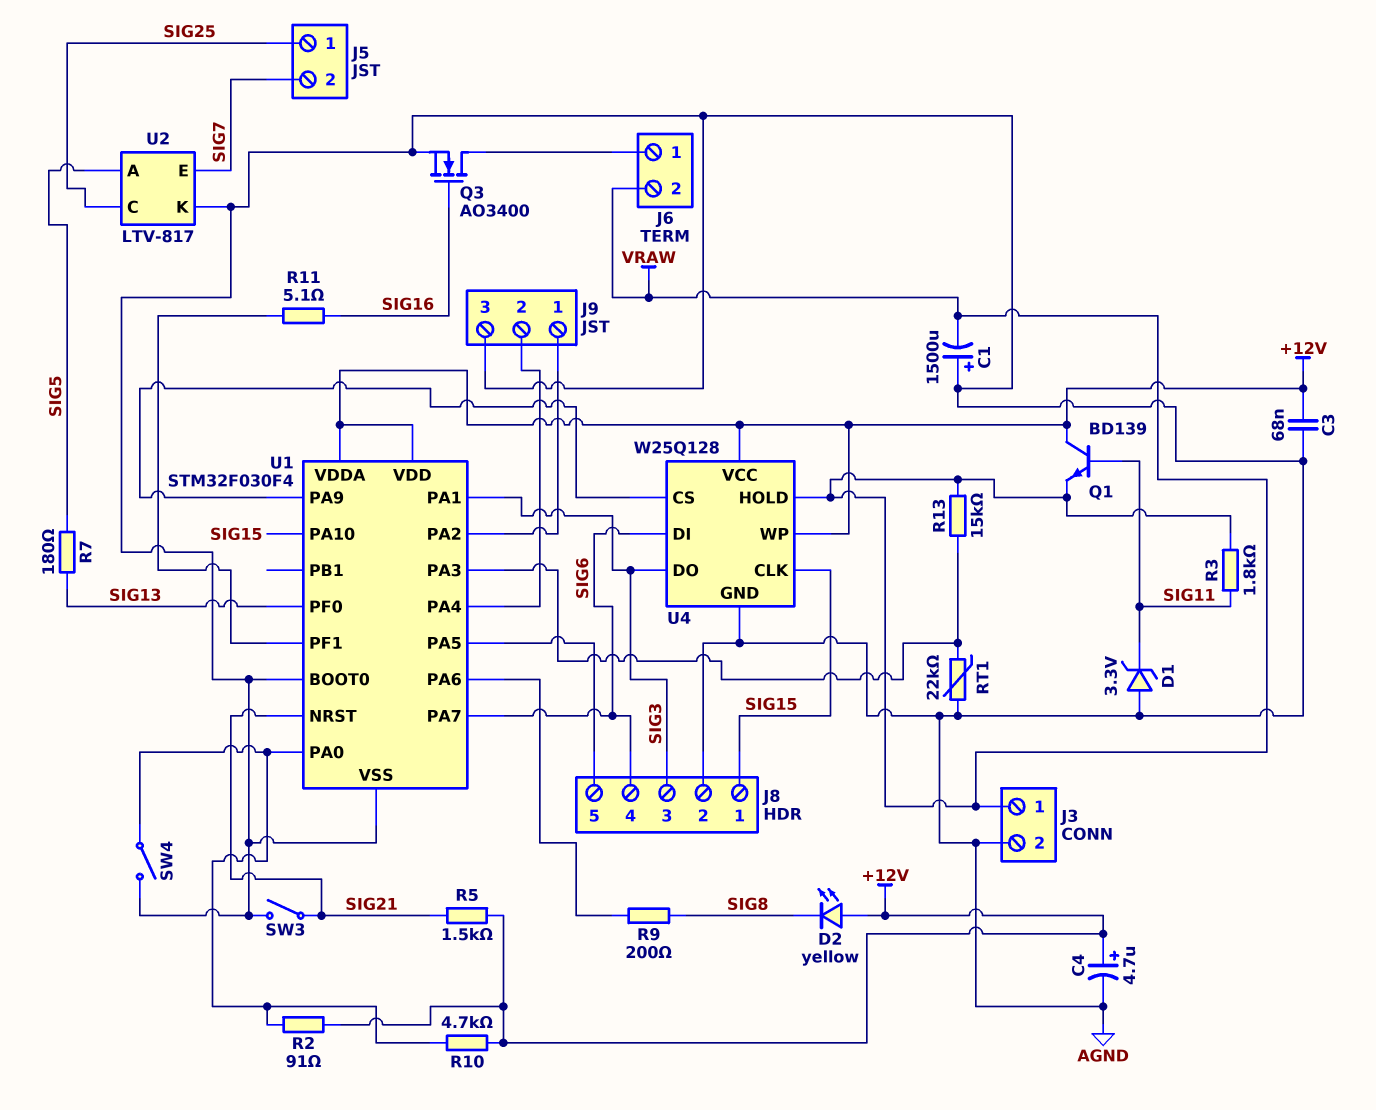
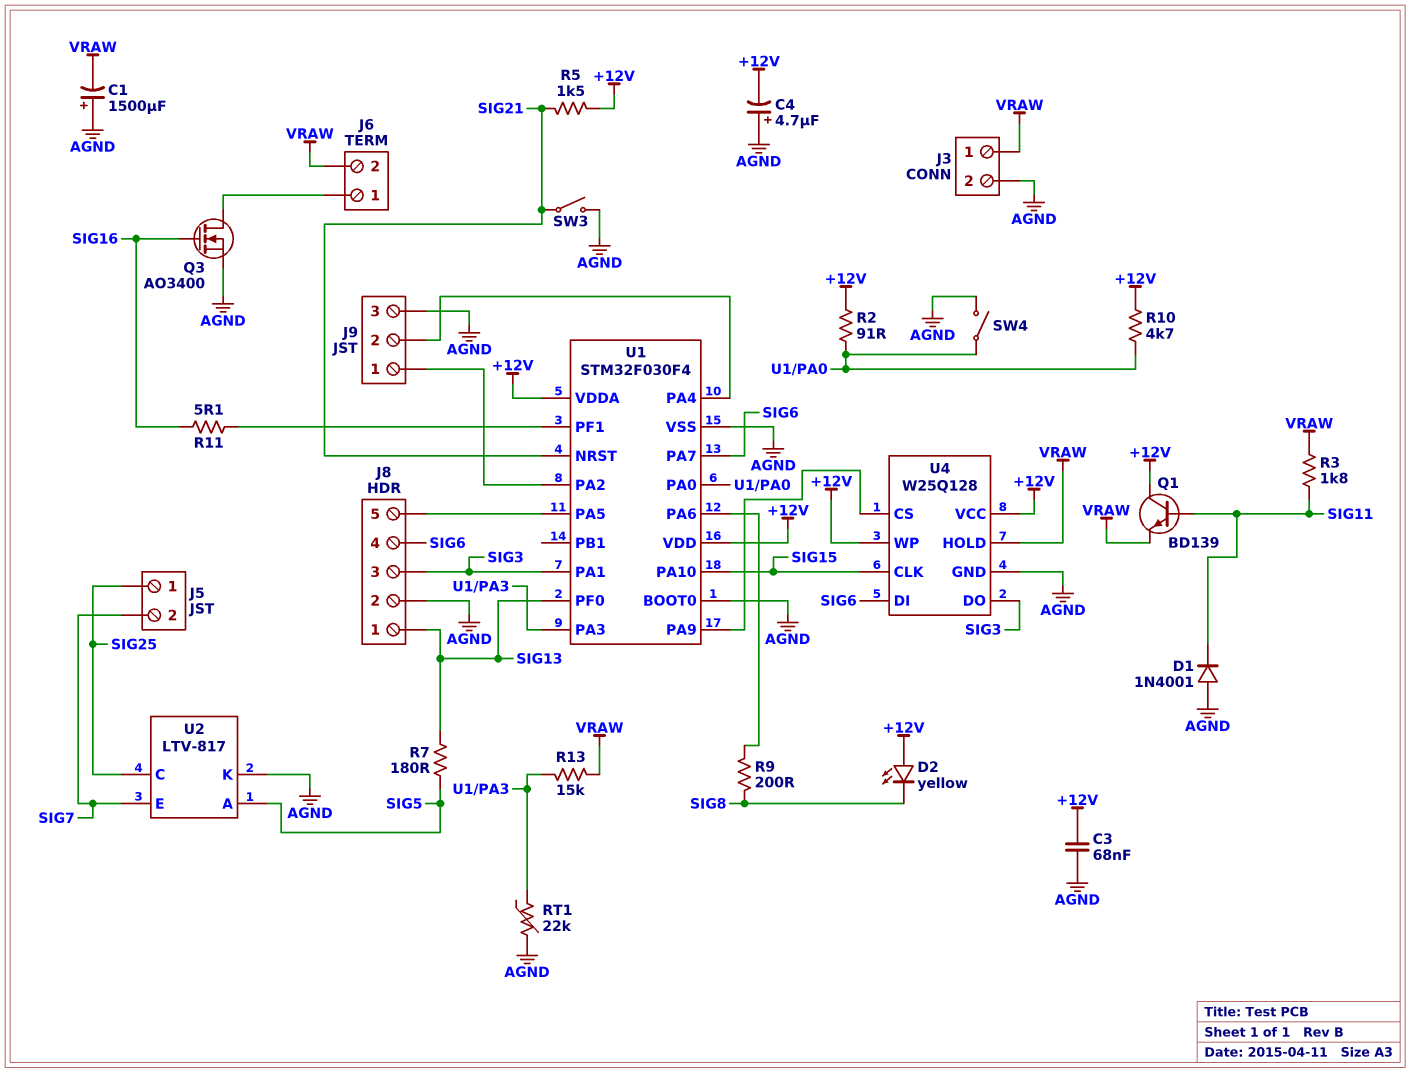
C4: 4.7uF (plus +12V, minus AGND) -> 4.7uF (plus AGND, minus +12V)
D1: zener 3.3V (A AGND, K SIG11) -> diode 1N4001 (A AGND, K SIG11)
J8 pin 1: SIG15 -> SIG13

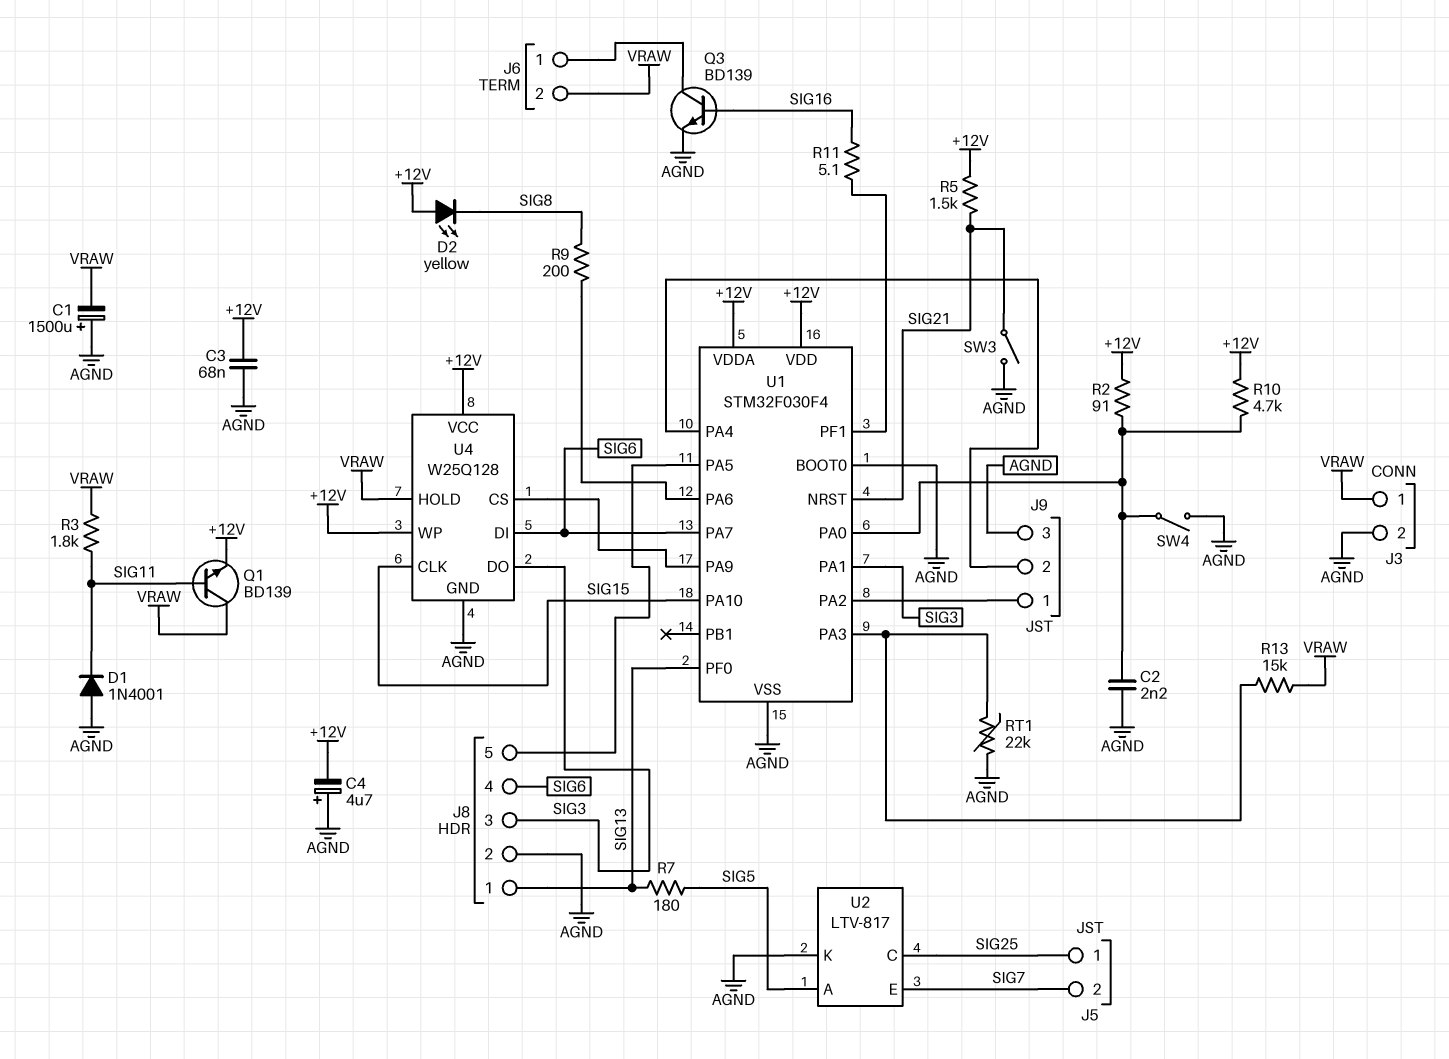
C2: none -> 2.2nF (AGND, U1/PA0)
Q1: NPN BD139 (B SIG11, C +12V, E VRAW) -> NPN BD139 (B SIG11, C VRAW, E +12V)
Q3: NMOS AO3400 (G SIG16, D J6/1, S AGND) -> NPN BD139 (B SIG16, C J6/1, E AGND)

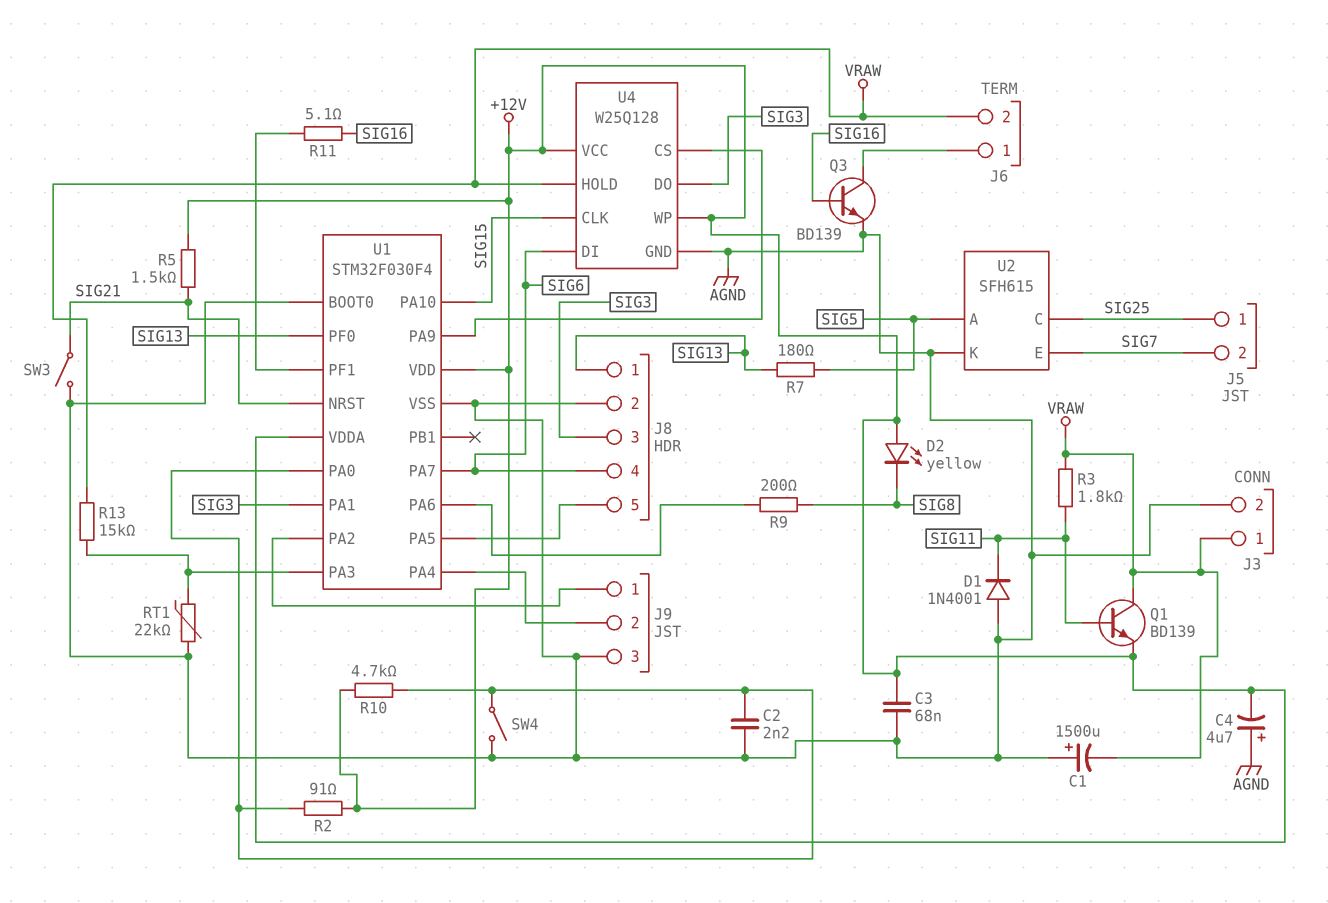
U2: LTV-817 -> SFH615

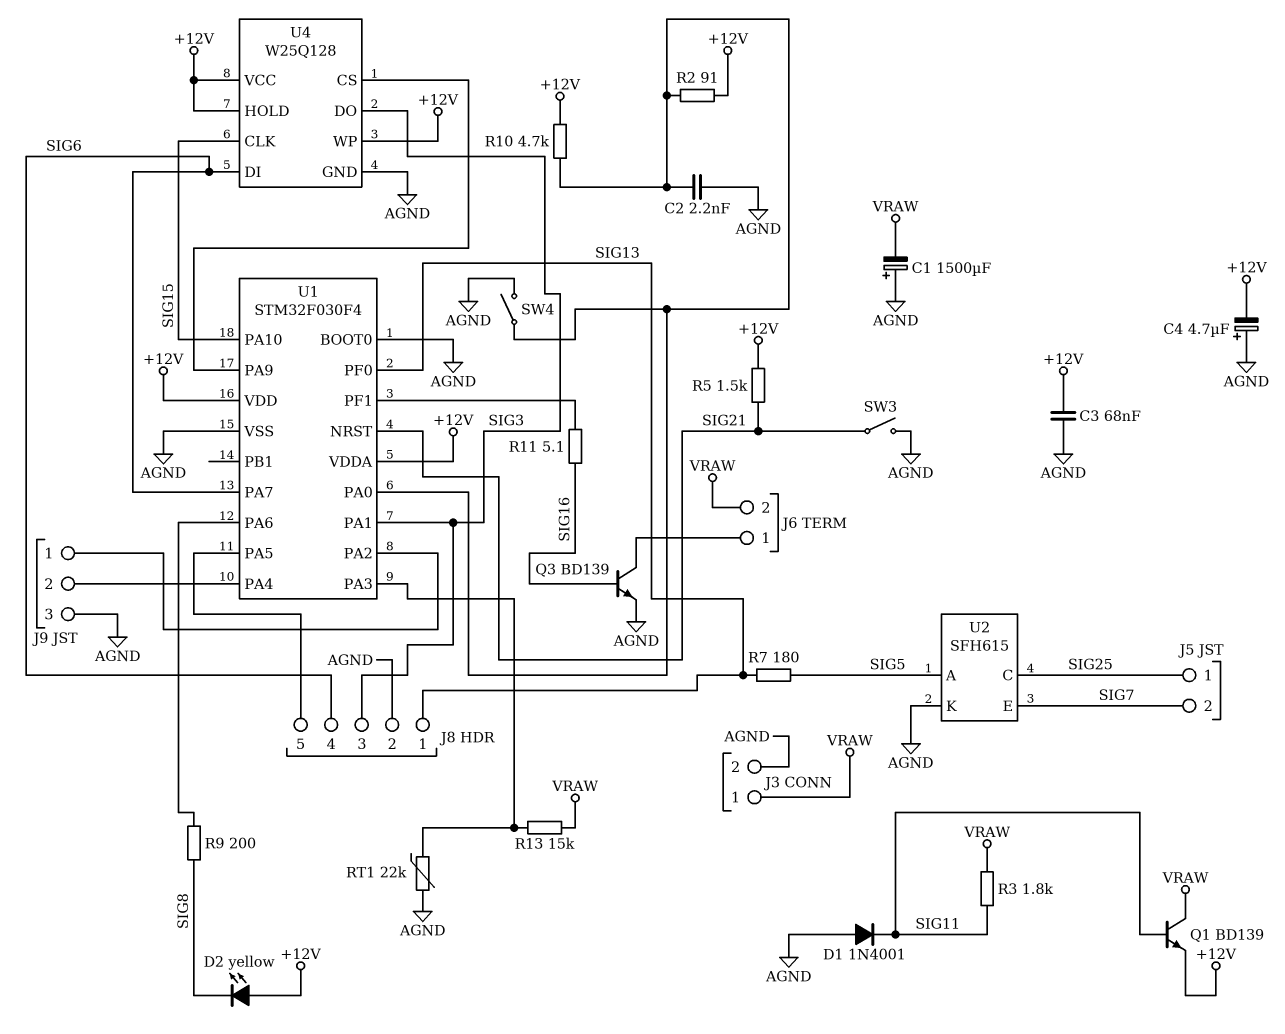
U4 pin HOLD: VRAW -> +12V

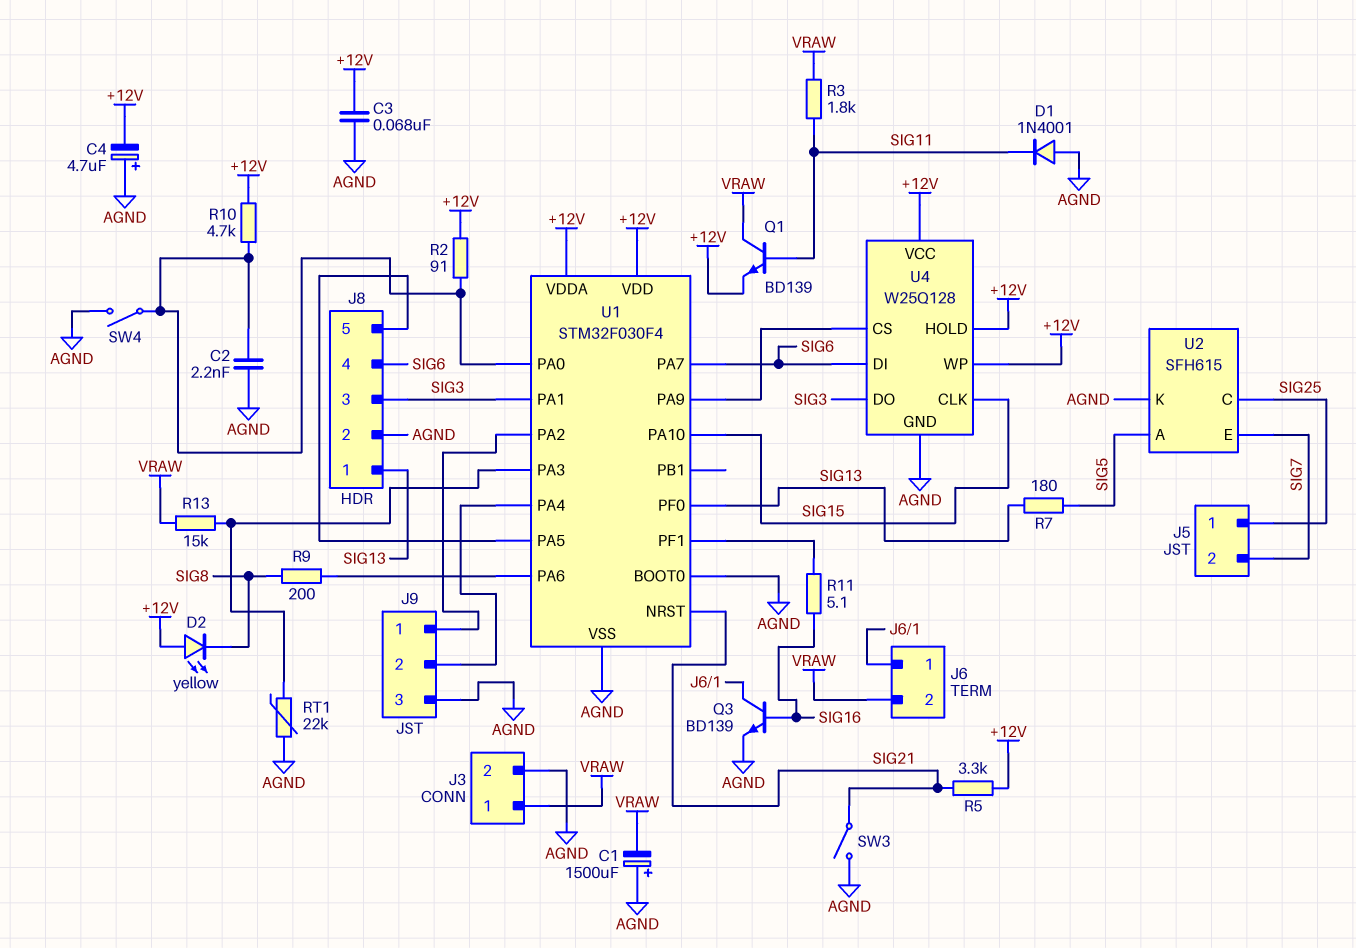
R5: 1.5k (+12V, SIG21) -> 3.3k (+12V, SIG21)

